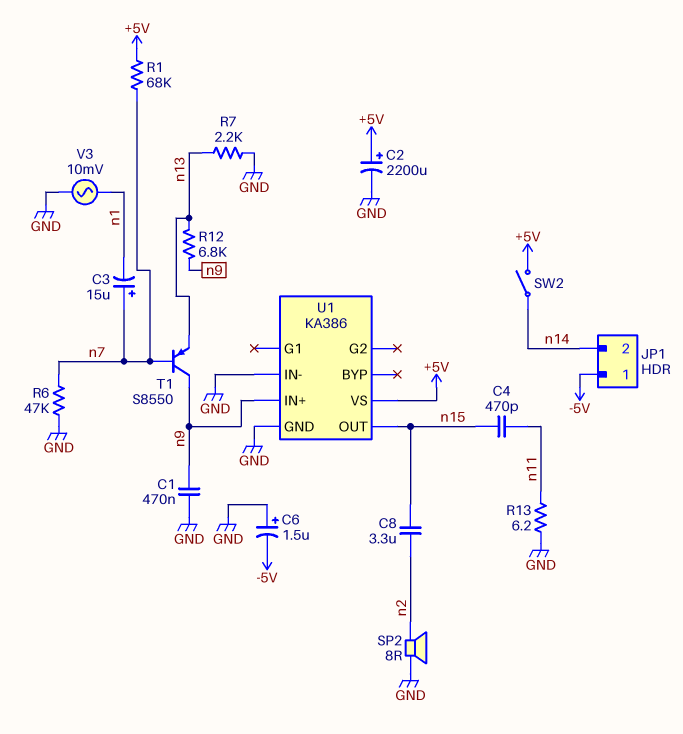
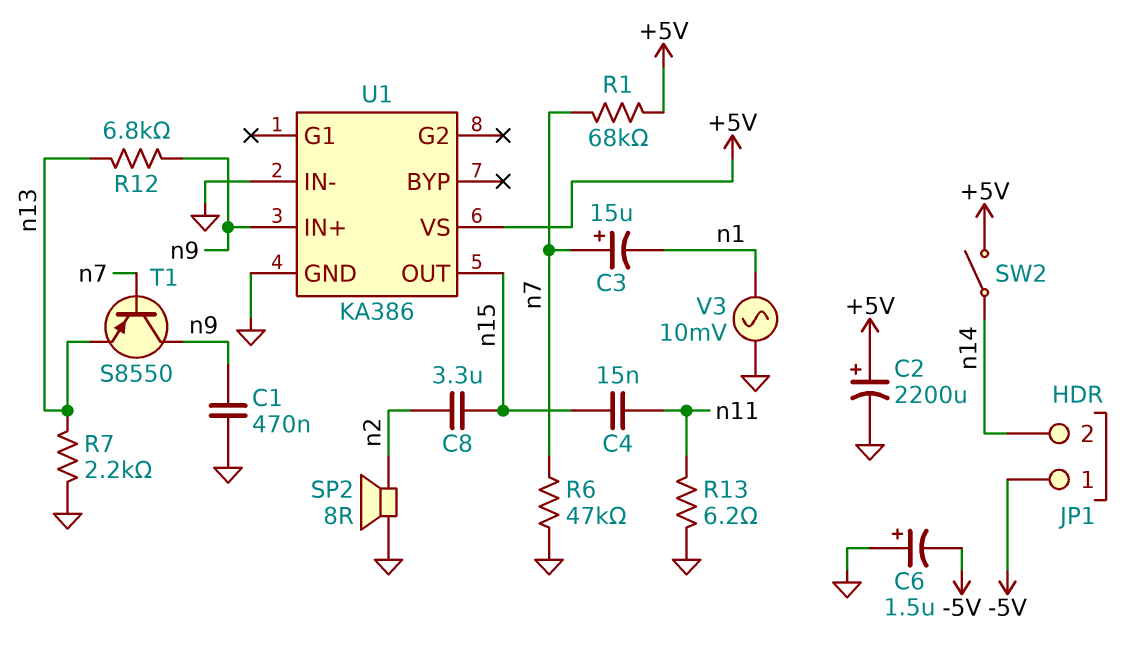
C4: 470pF (n11, n15) -> 15nF (n11, n15)

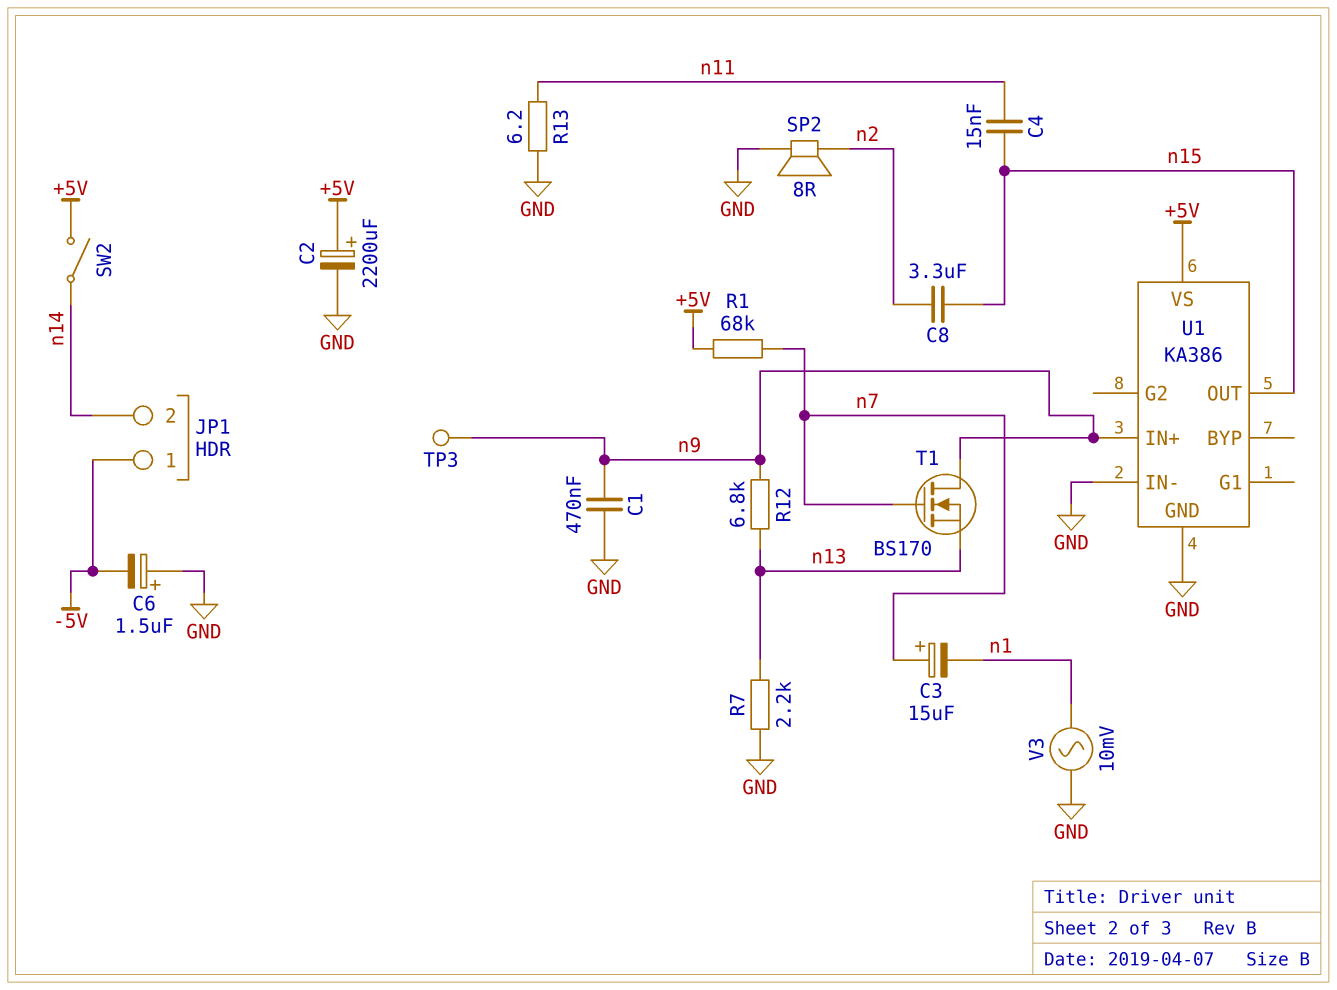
R6: 47k (GND, n7) -> none
T1: PNP S8550 (B n7, C n9, E n13) -> NMOS BS170 (G n7, D n9, S n13)
TP3: none -> test point (n9)

